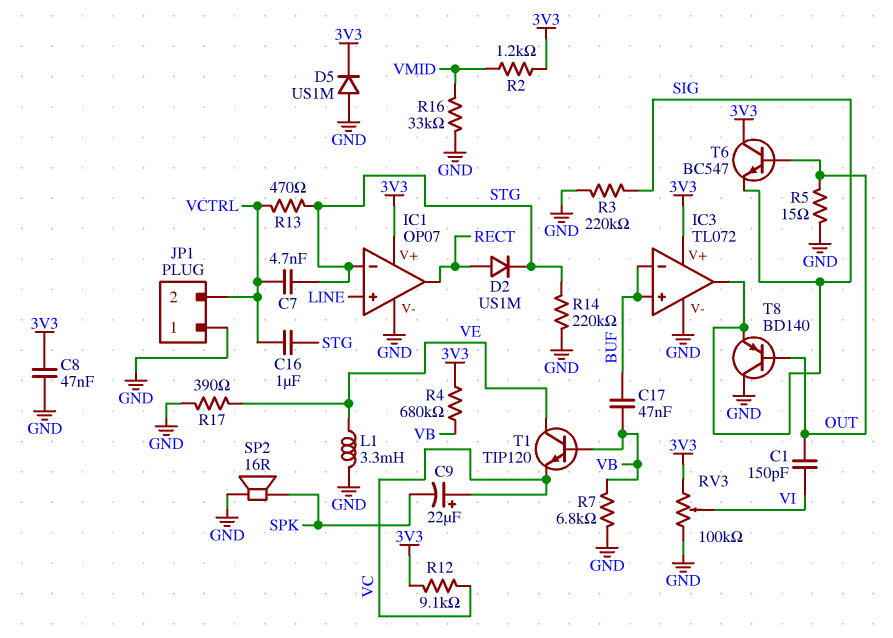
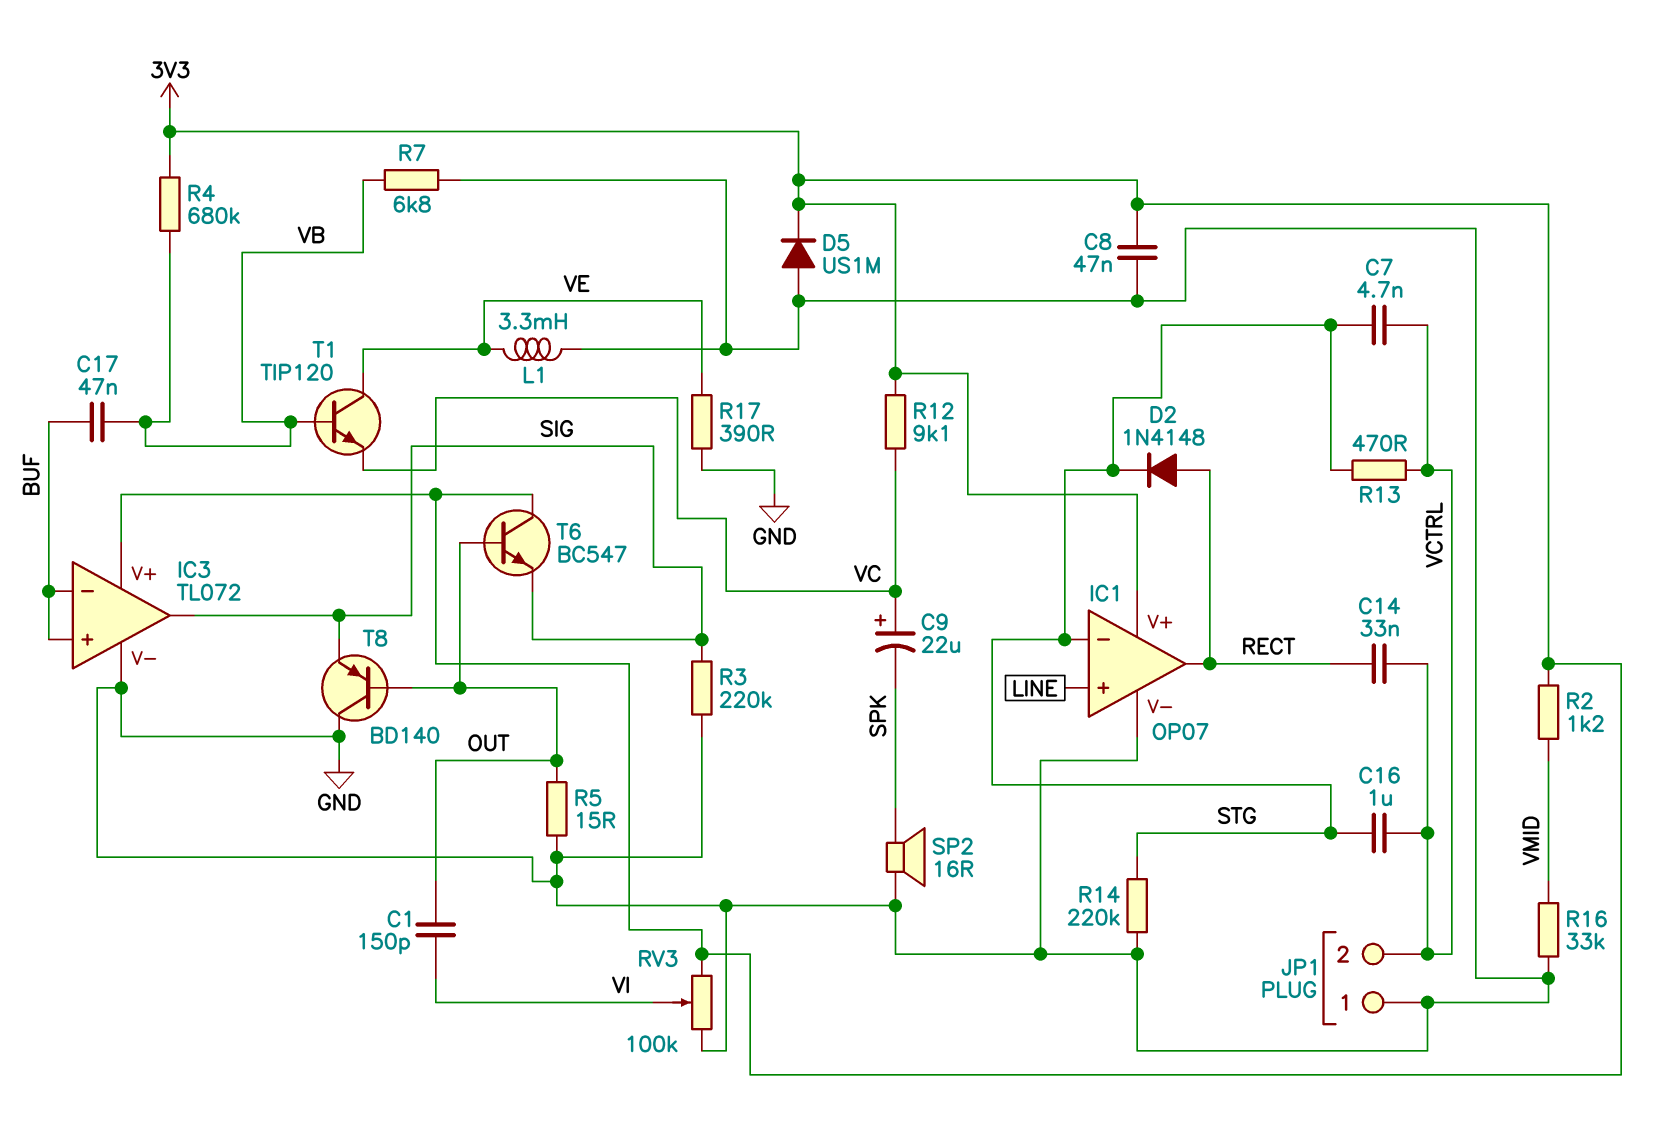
C14: none -> 33nF (RECT, VCTRL)
D2: diode US1M (A RECT, K STG) -> diode 1N4148 (A RECT, K STG)

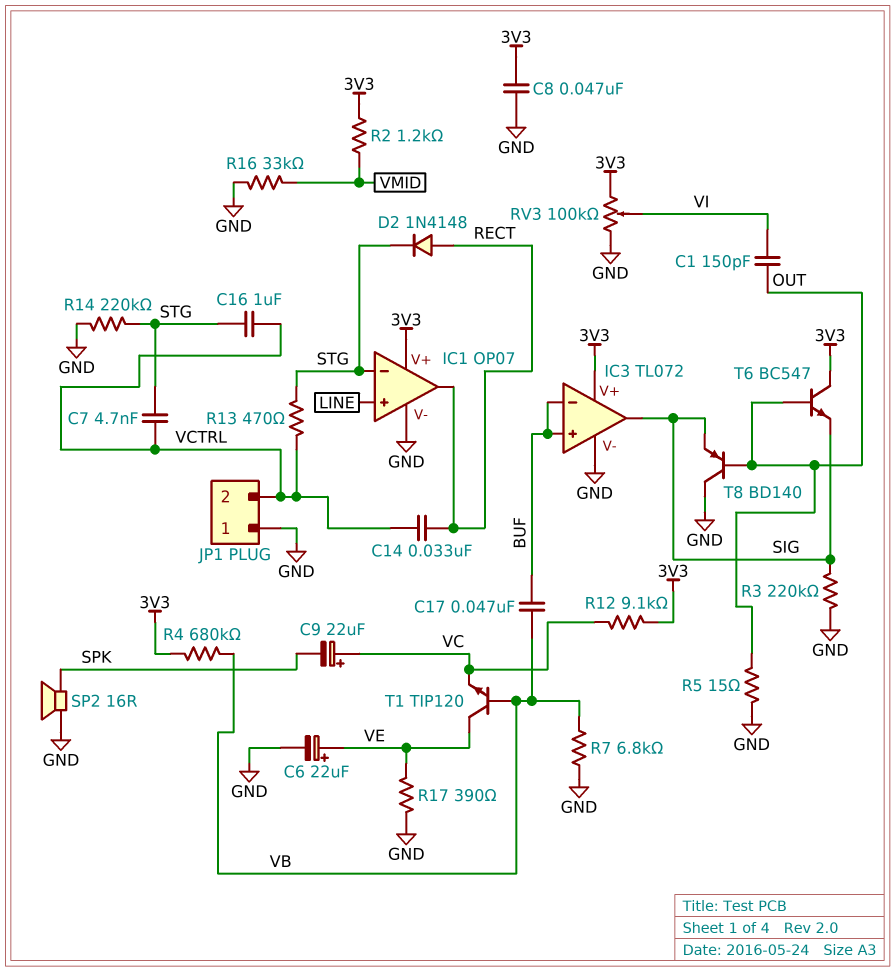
C6: none -> 22uF (plus VE, minus GND)
D5: diode US1M (A GND, K 3V3) -> none
L1: 3.3mH (GND, VE) -> none

